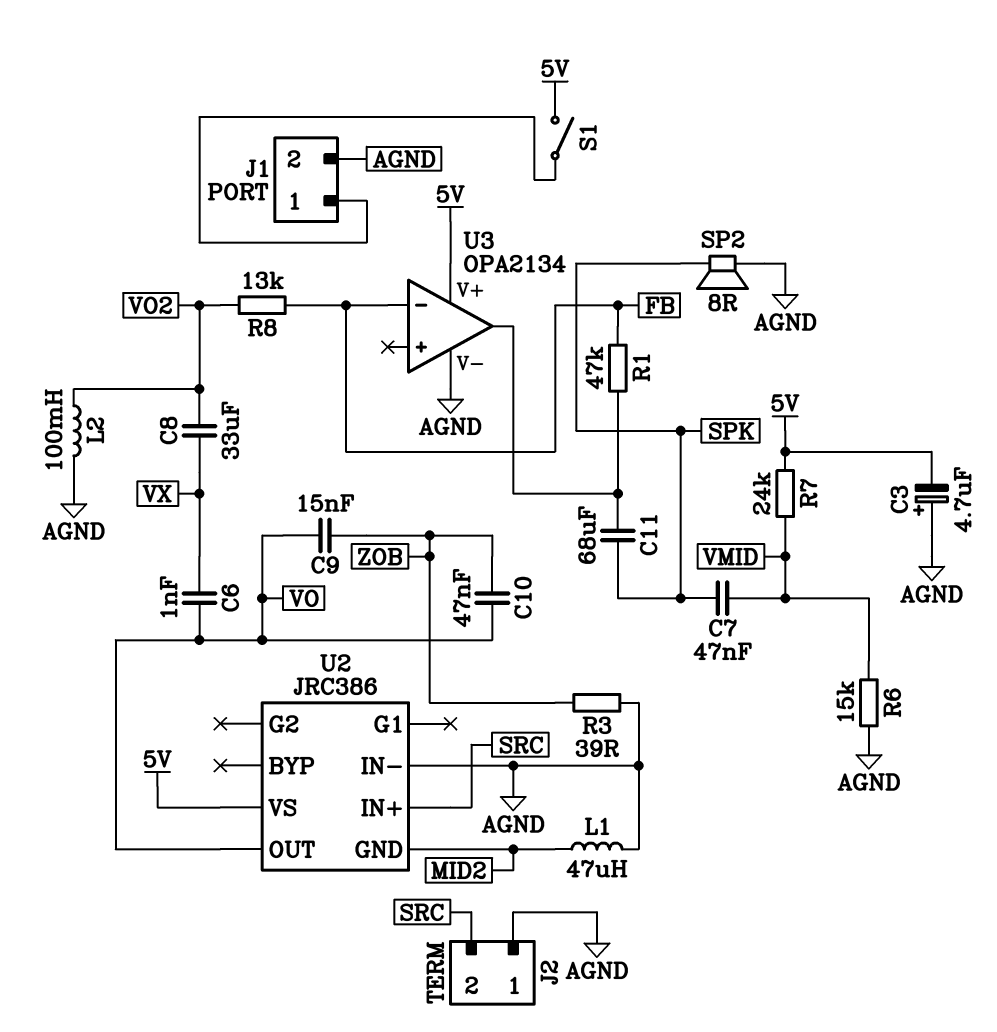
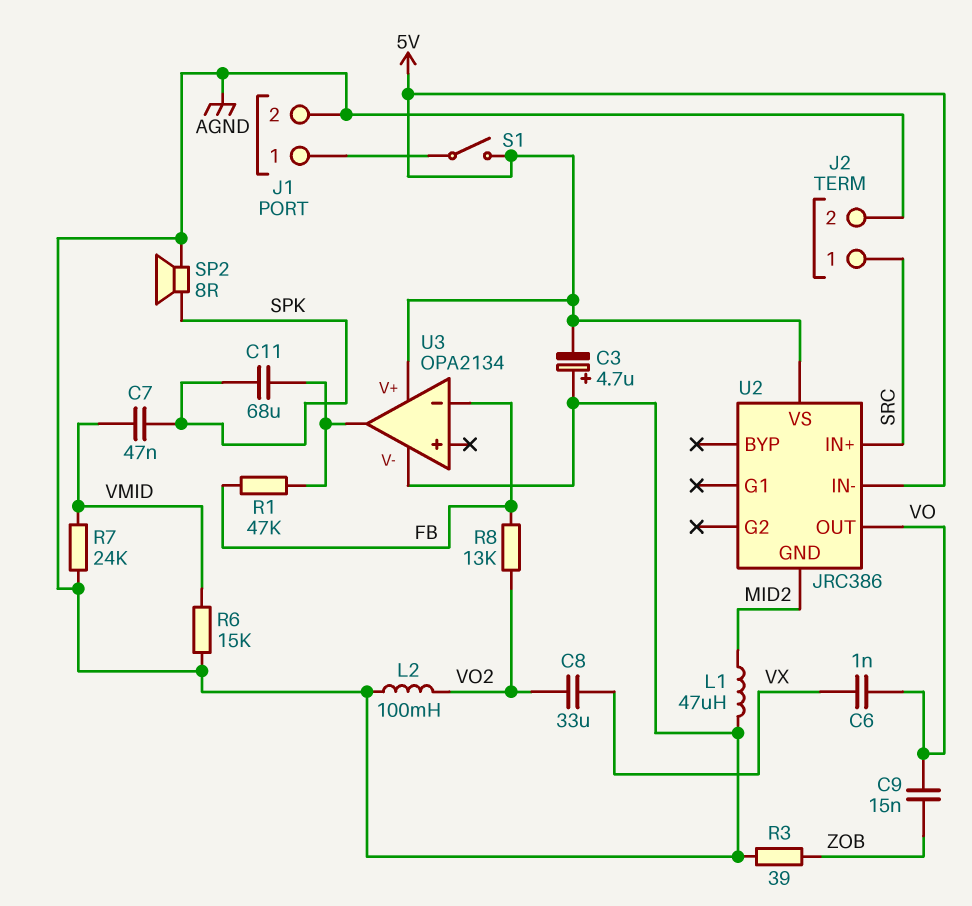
C10: 47nF (VO, ZOB) -> none
J2 pin 1: AGND -> SRC
J2 pin 2: SRC -> AGND
R7: 24k (5V, VMID) -> 24k (AGND, VMID)
U2 pin IN-: AGND -> 5V

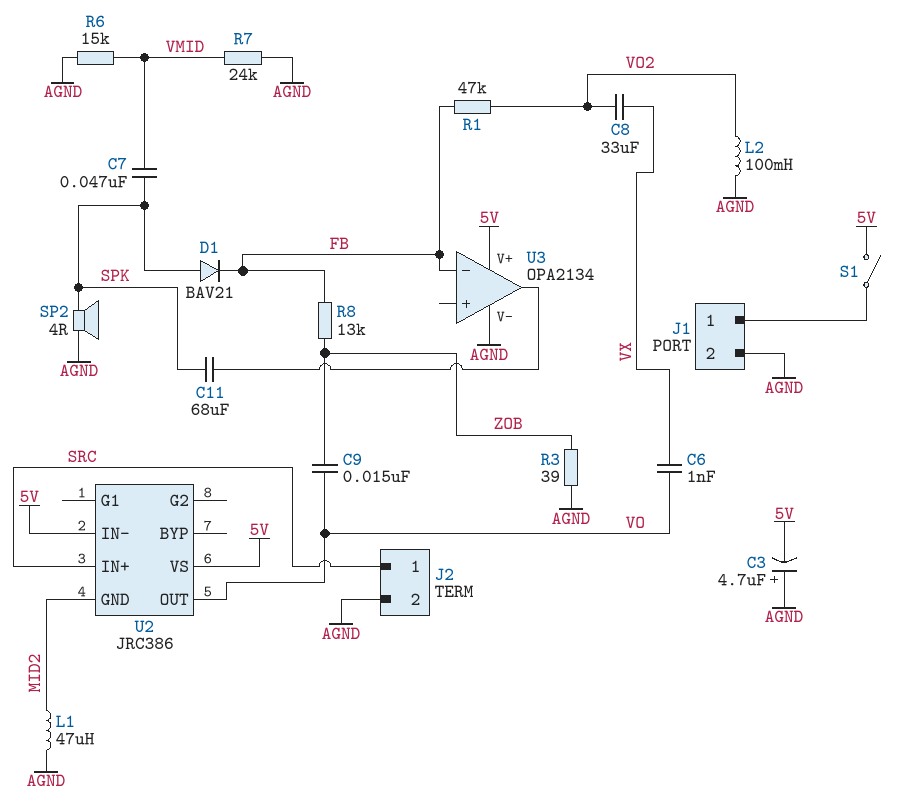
D1: none -> diode BAV21 (A SPK, K FB)
R1: 47k (FB, U3/out) -> 47k (FB, VO2)
R8: 13k (FB, VO2) -> 13k (FB, ZOB)
SP2: speaker 8R (AGND, SPK) -> speaker 4R (AGND, SPK)

